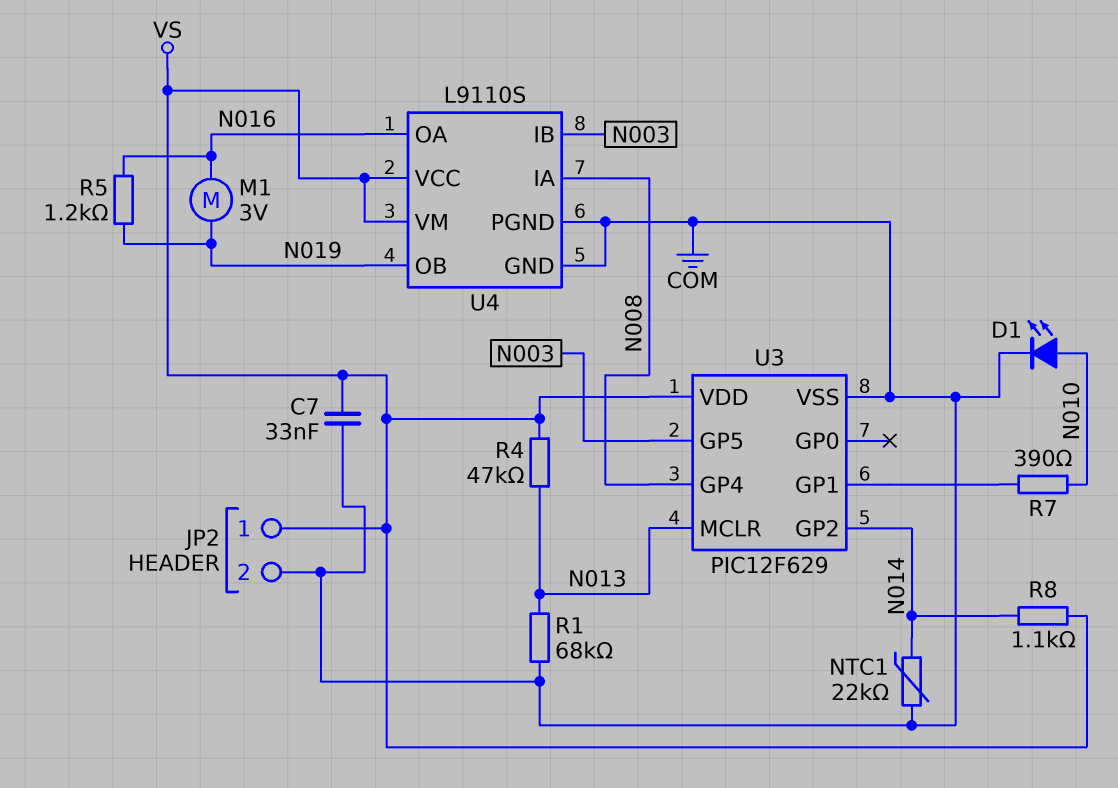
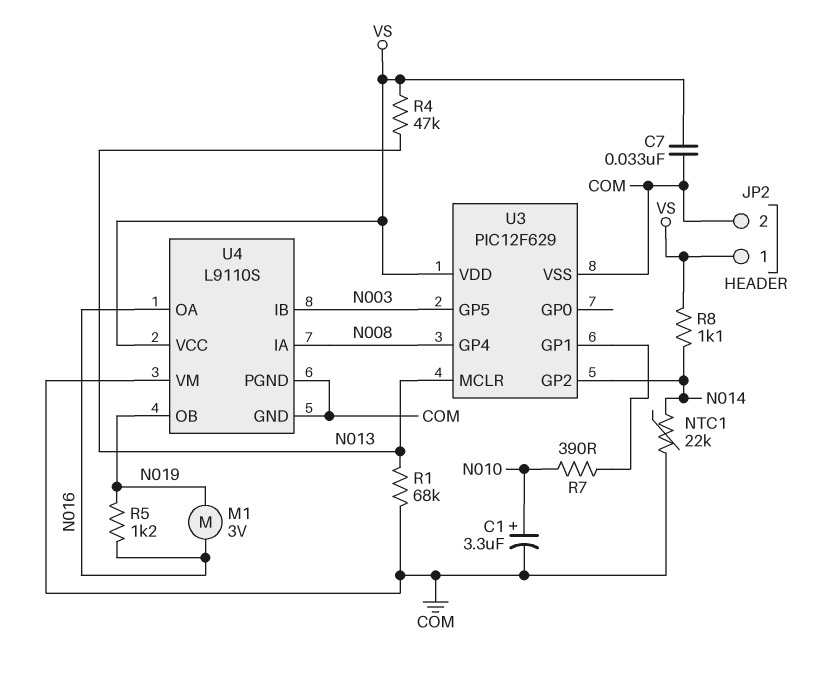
C1: none -> 3.3uF (plus N010, minus COM)
D1: LED (A N010, K COM) -> none
U4 pin VM: VS -> COM

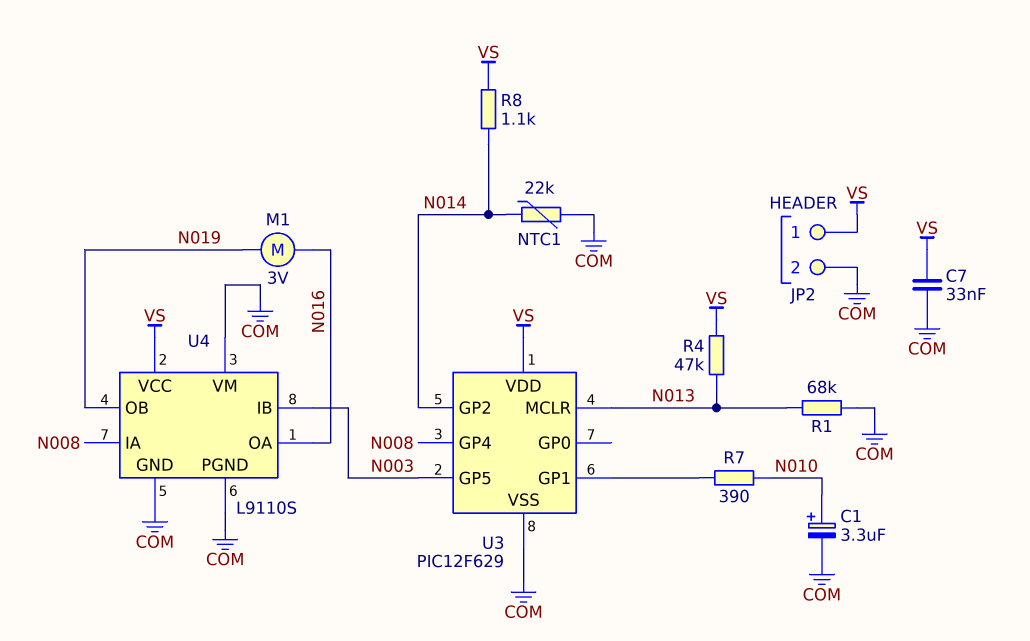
R5: 1.2k (N016, N019) -> none

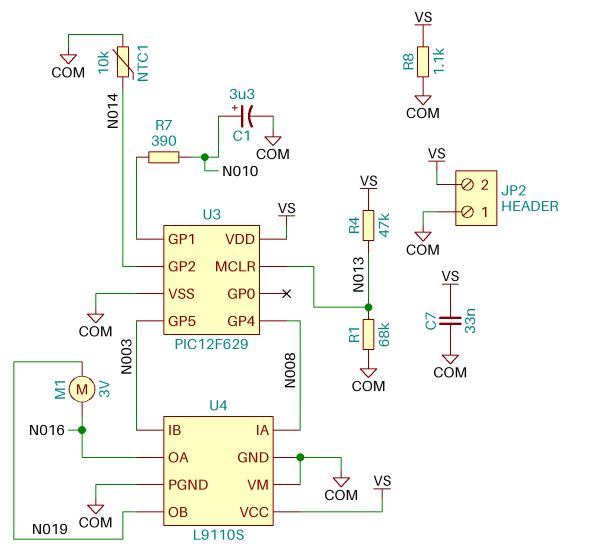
JP2 pin 1: VS -> COM
JP2 pin 2: COM -> VS
NTC1: 22k (COM, N014) -> 10k (COM, N014)
R8: 1.1k (N014, VS) -> 1.1k (COM, VS)

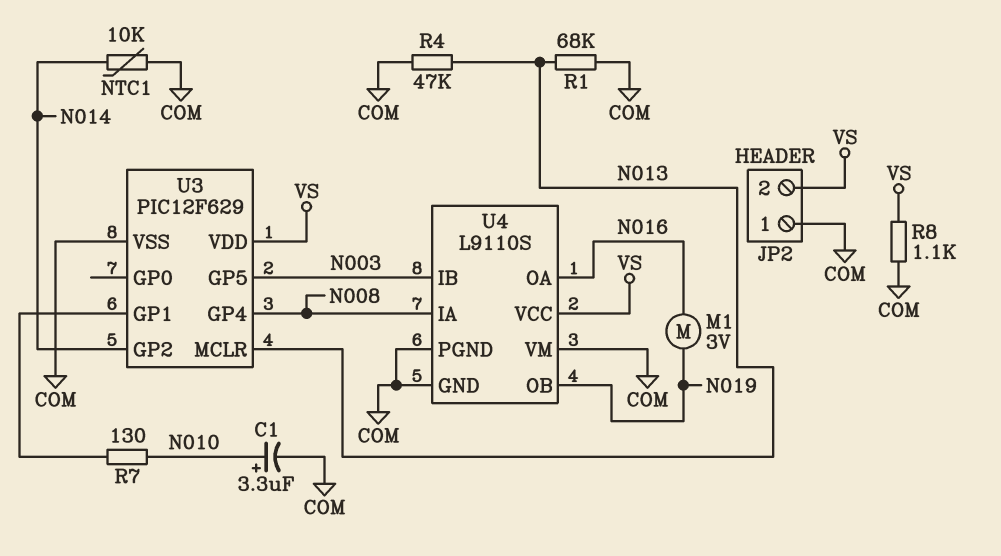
C7: 33nF (COM, VS) -> none
R4: 47k (N013, VS) -> 47k (COM, N013)
R7: 390 (N010, U3/GP1) -> 130 (N010, U3/GP1)

